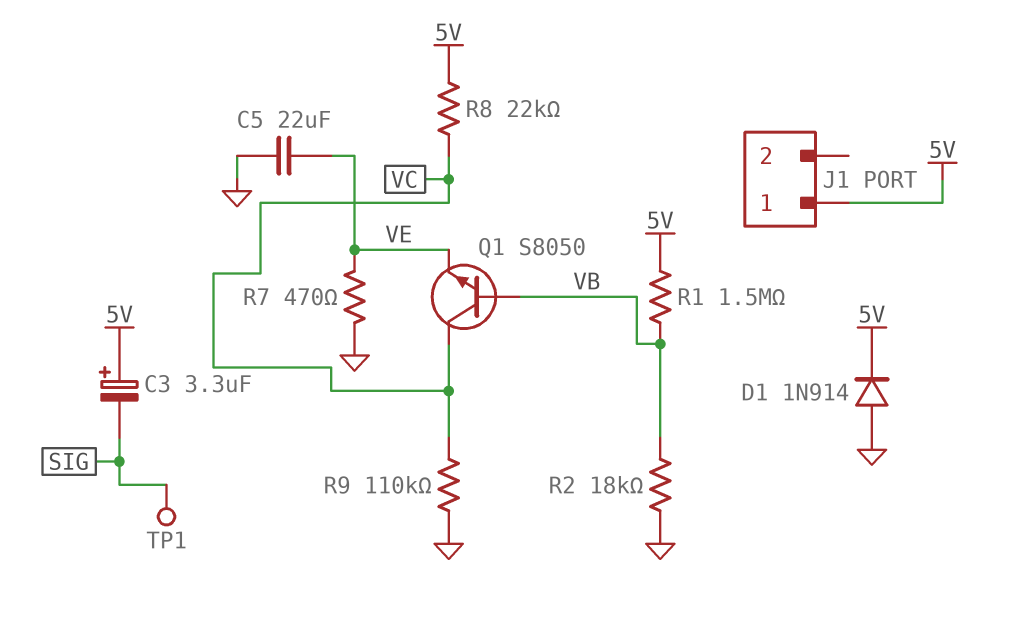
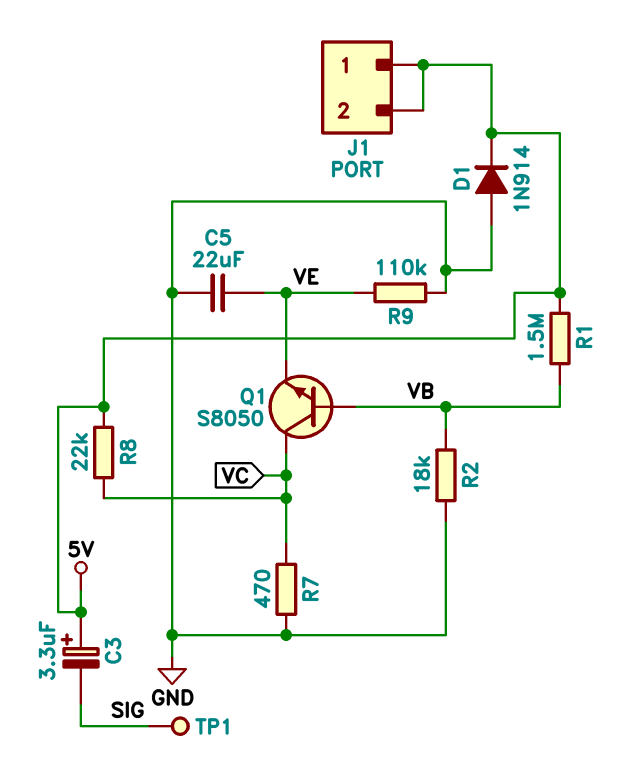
J1 pin 2: none -> 5V
R7: 470 (GND, VE) -> 470 (GND, VC)
R9: 110k (GND, VC) -> 110k (GND, VE)

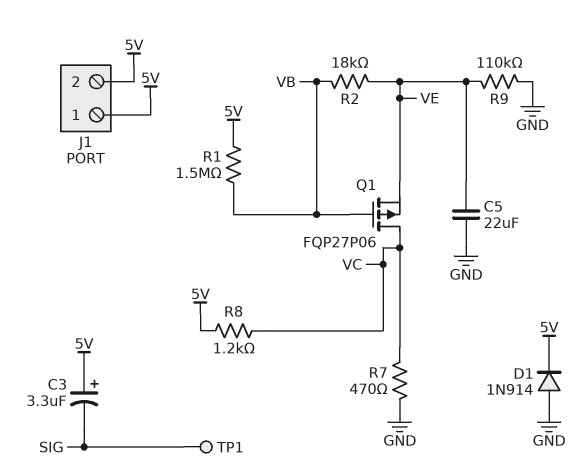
Q1: NPN S8050 (B VB, C VC, E VE) -> PMOS FQP27P06 (G VB, D VC, S VE)
R2: 18k (GND, VB) -> 18k (VB, VE)
R8: 22k (5V, VC) -> 1.2k (5V, VC)

